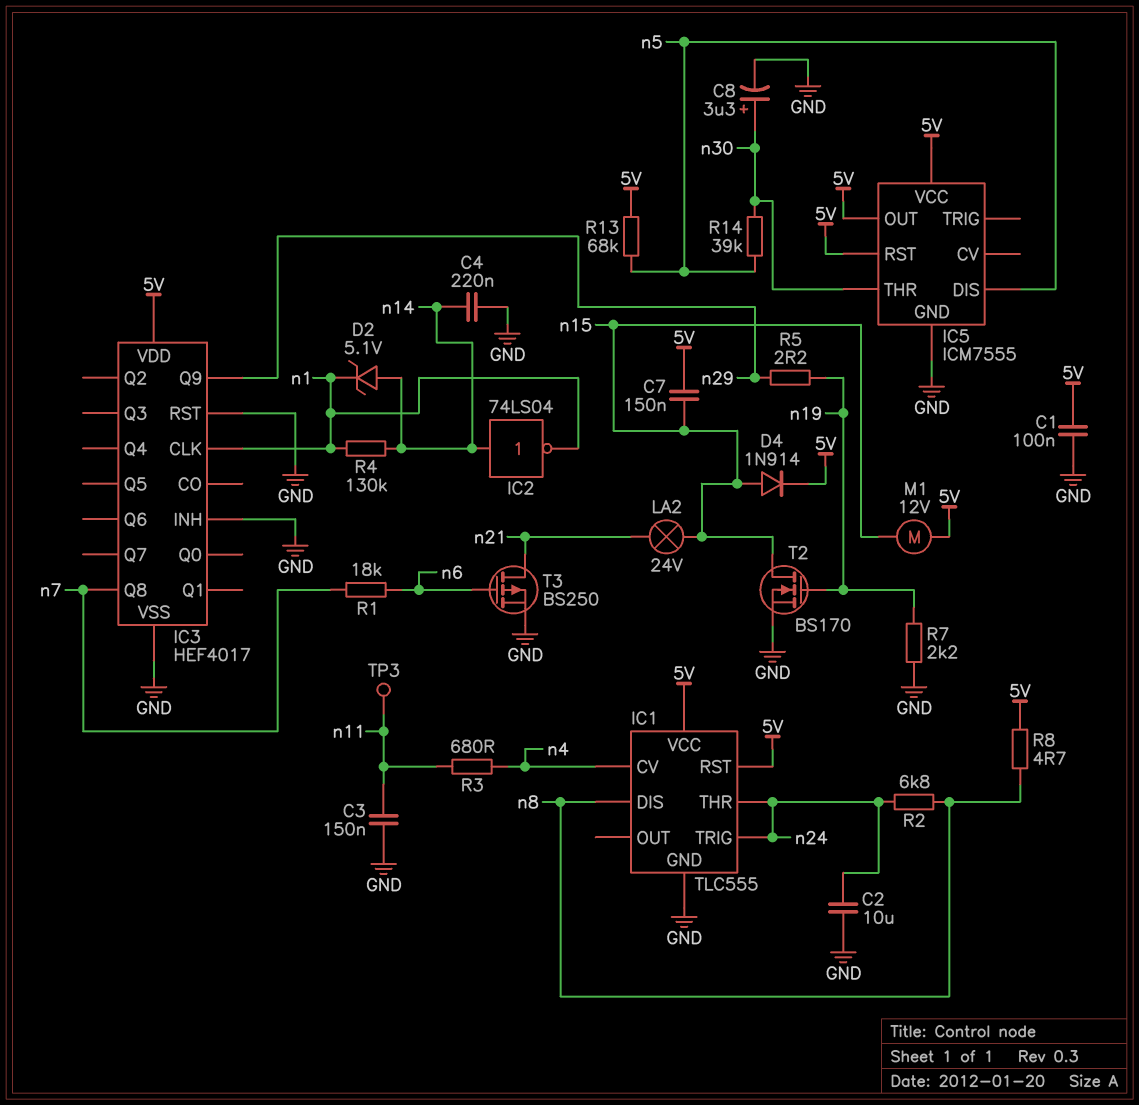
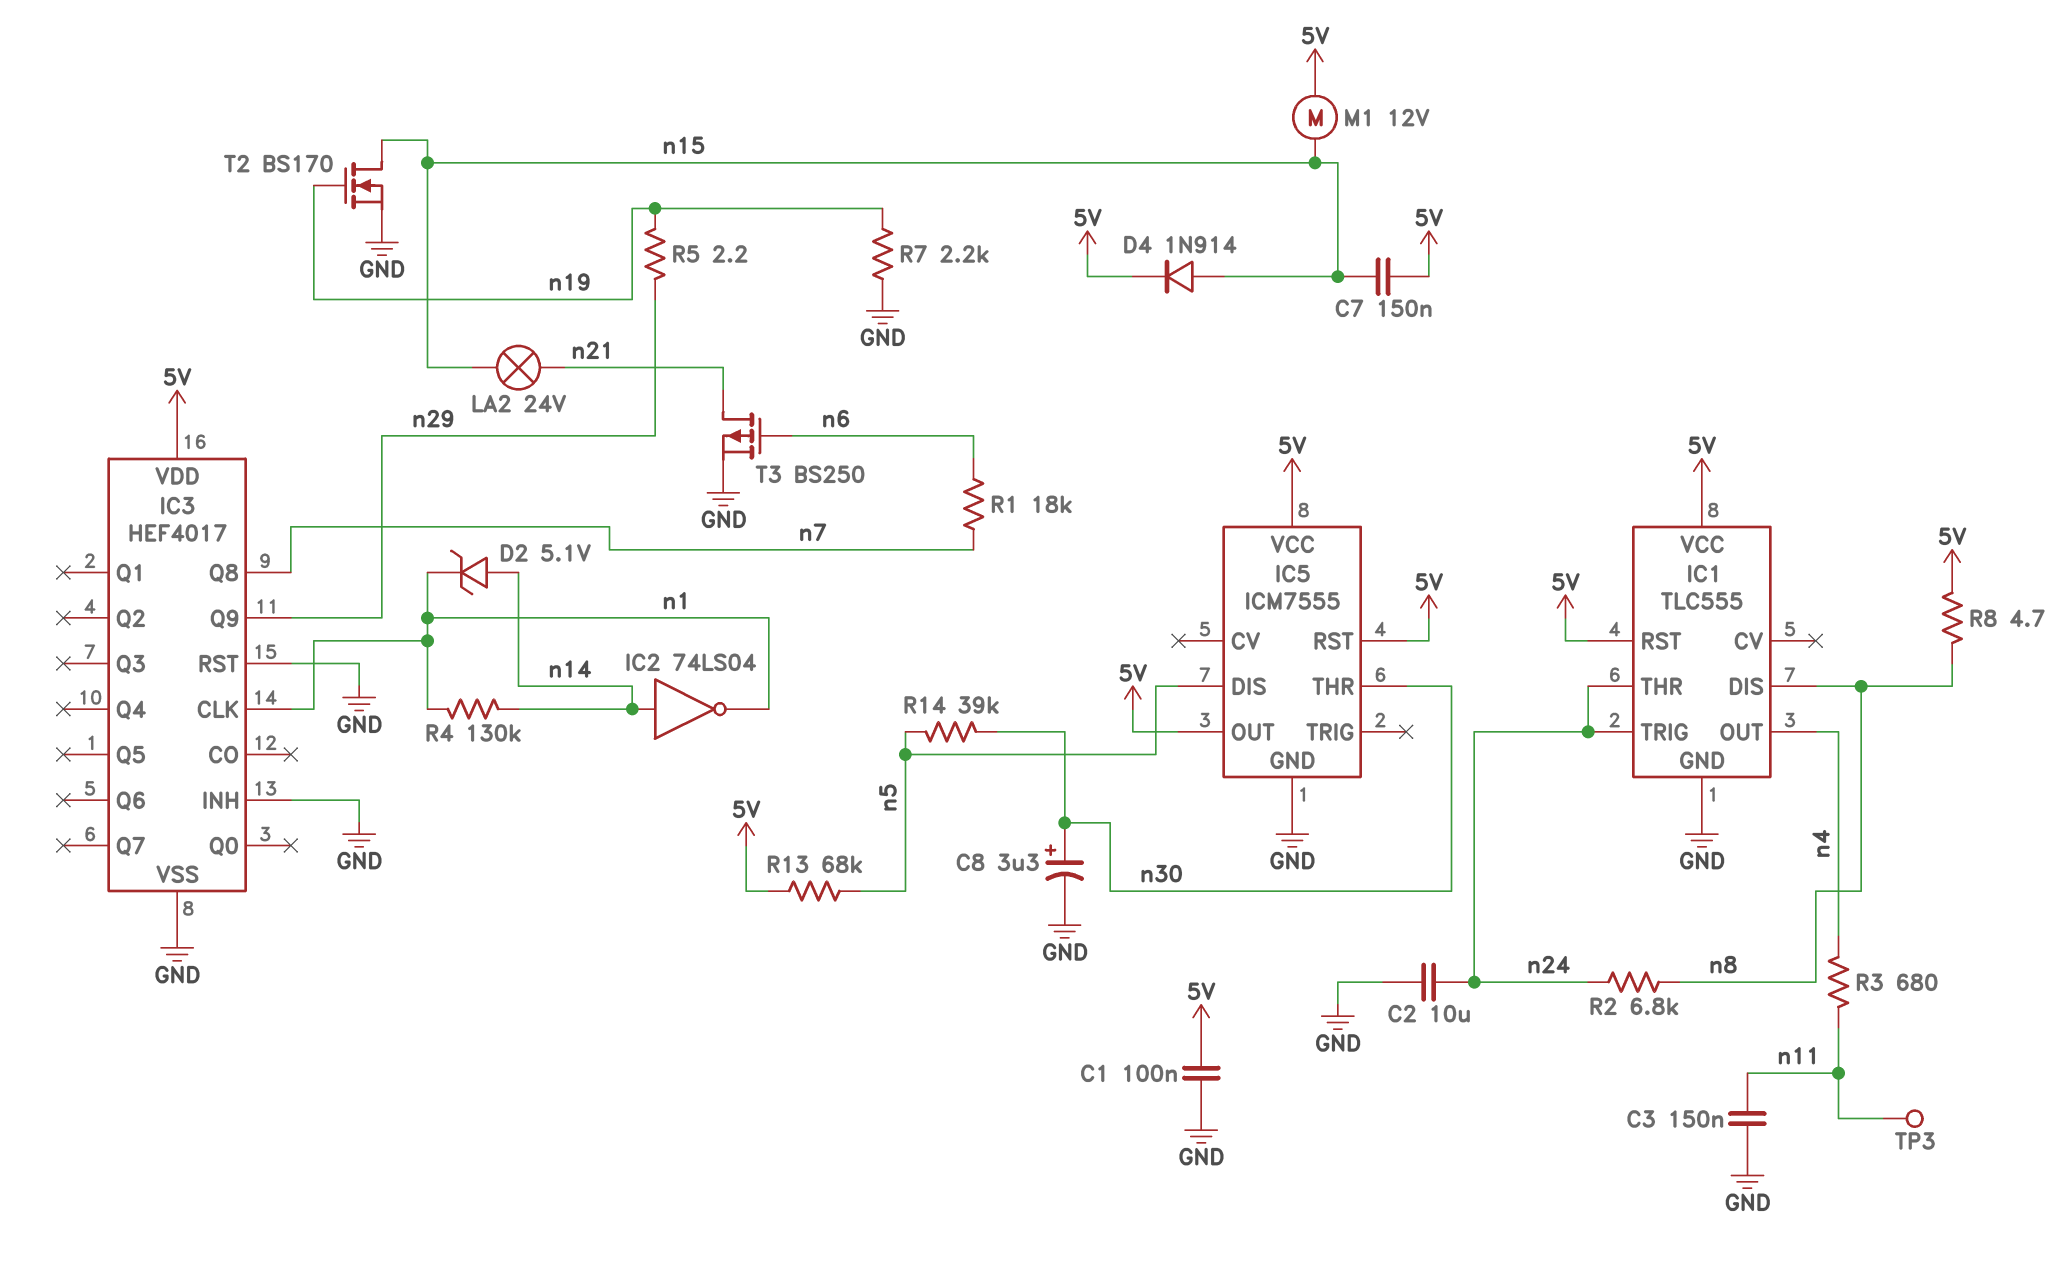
C4: 220nF (GND, n14) -> none
IC1 pin CV: n4 -> none
IC1 pin OUT: none -> n4

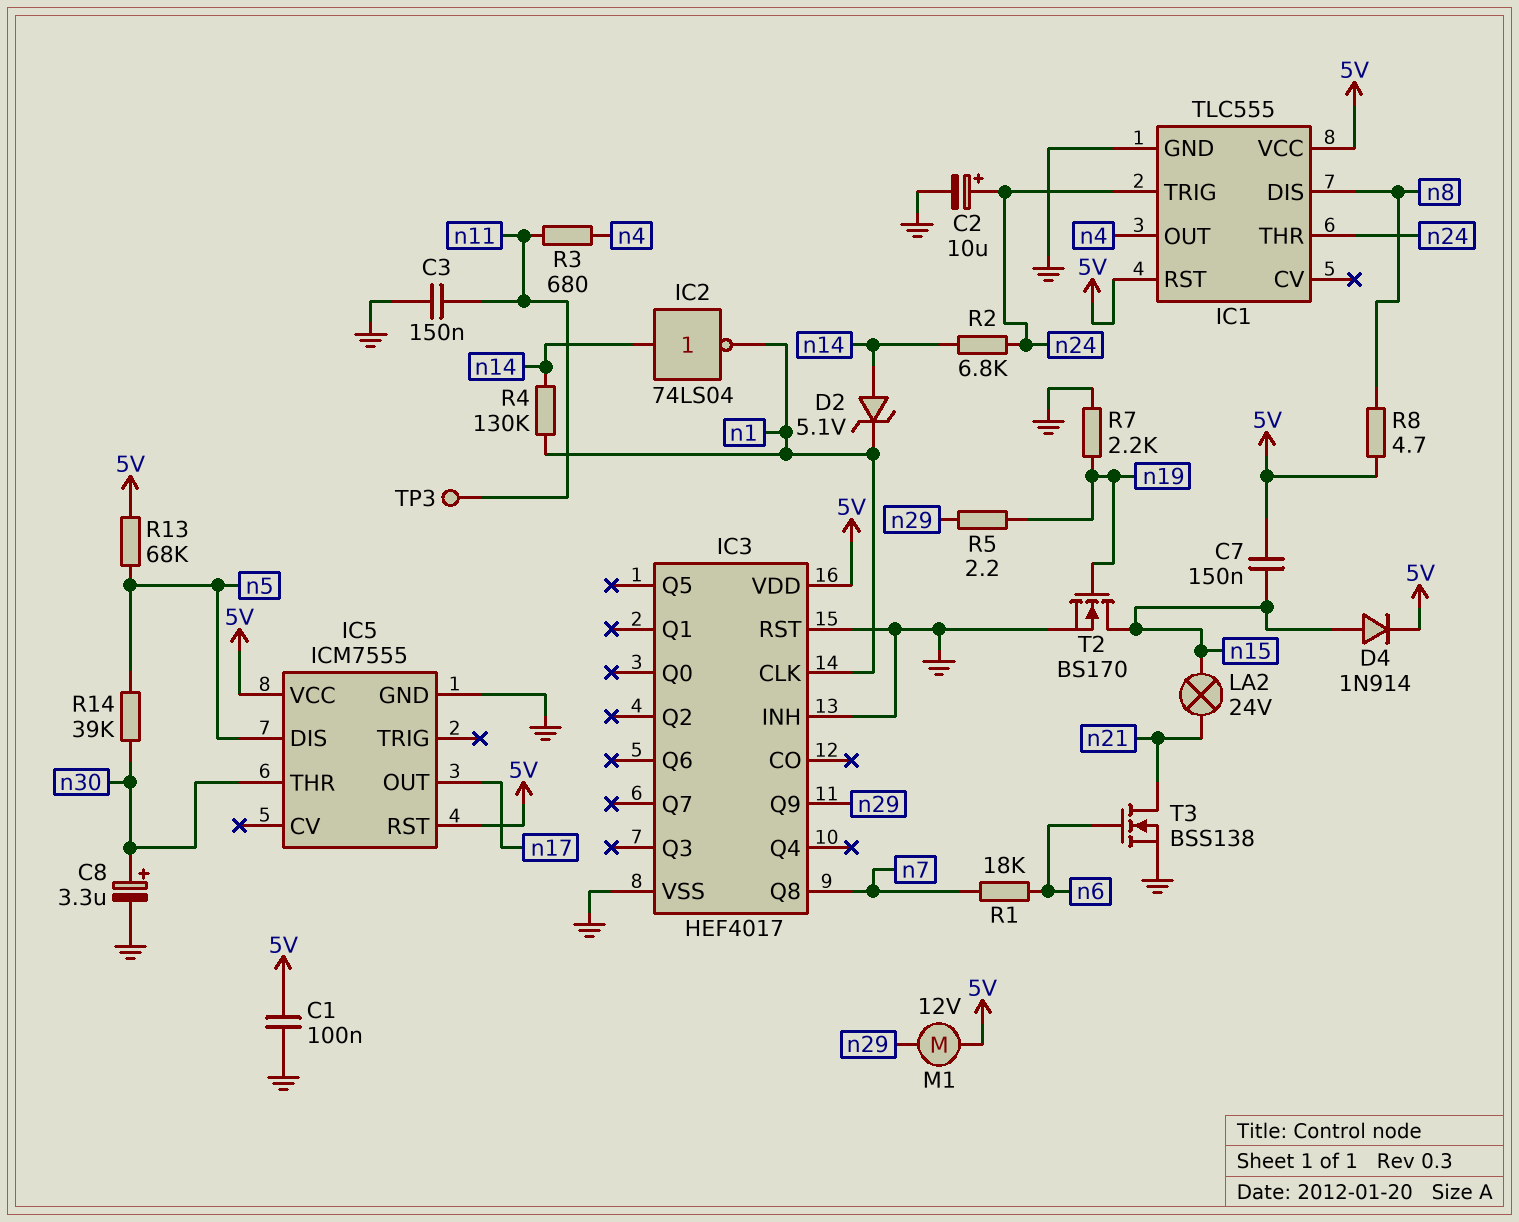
C2: 10uF (GND, n24) -> 10uF (plus n24, minus GND)
IC5 pin OUT: 5V -> n17
M1: motor 12V (5V, n15) -> motor 12V (5V, n29)
R2: 6.8k (n8, n24) -> 6.8k (n14, n24)
T3: PMOS BS250 (G n6, D n21, S GND) -> NMOS BSS138 (G n6, D n21, S GND)

